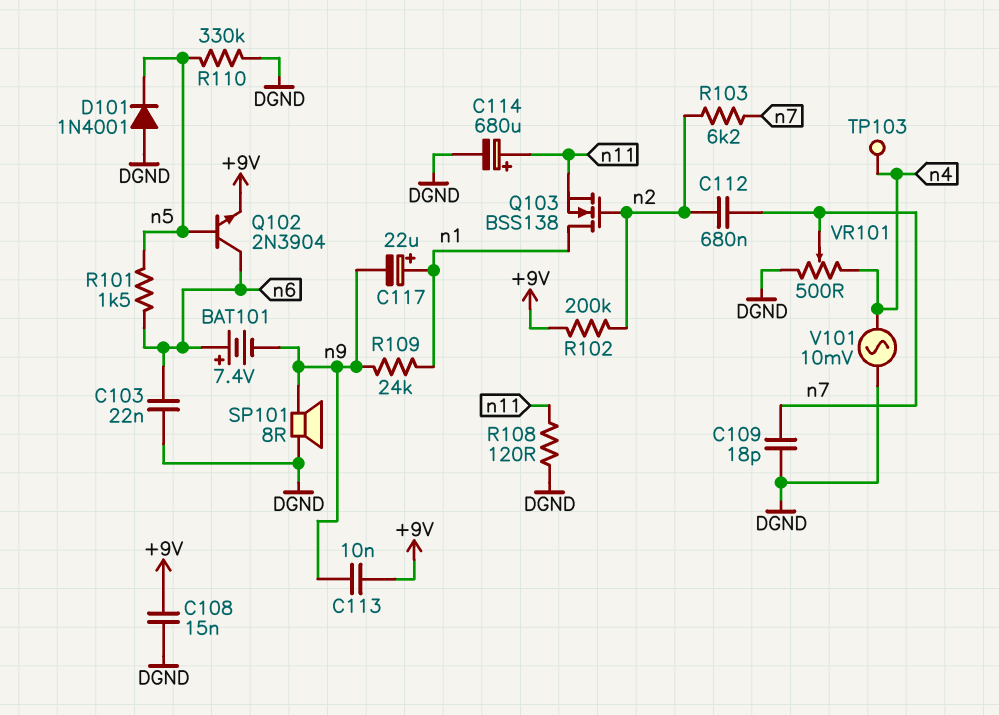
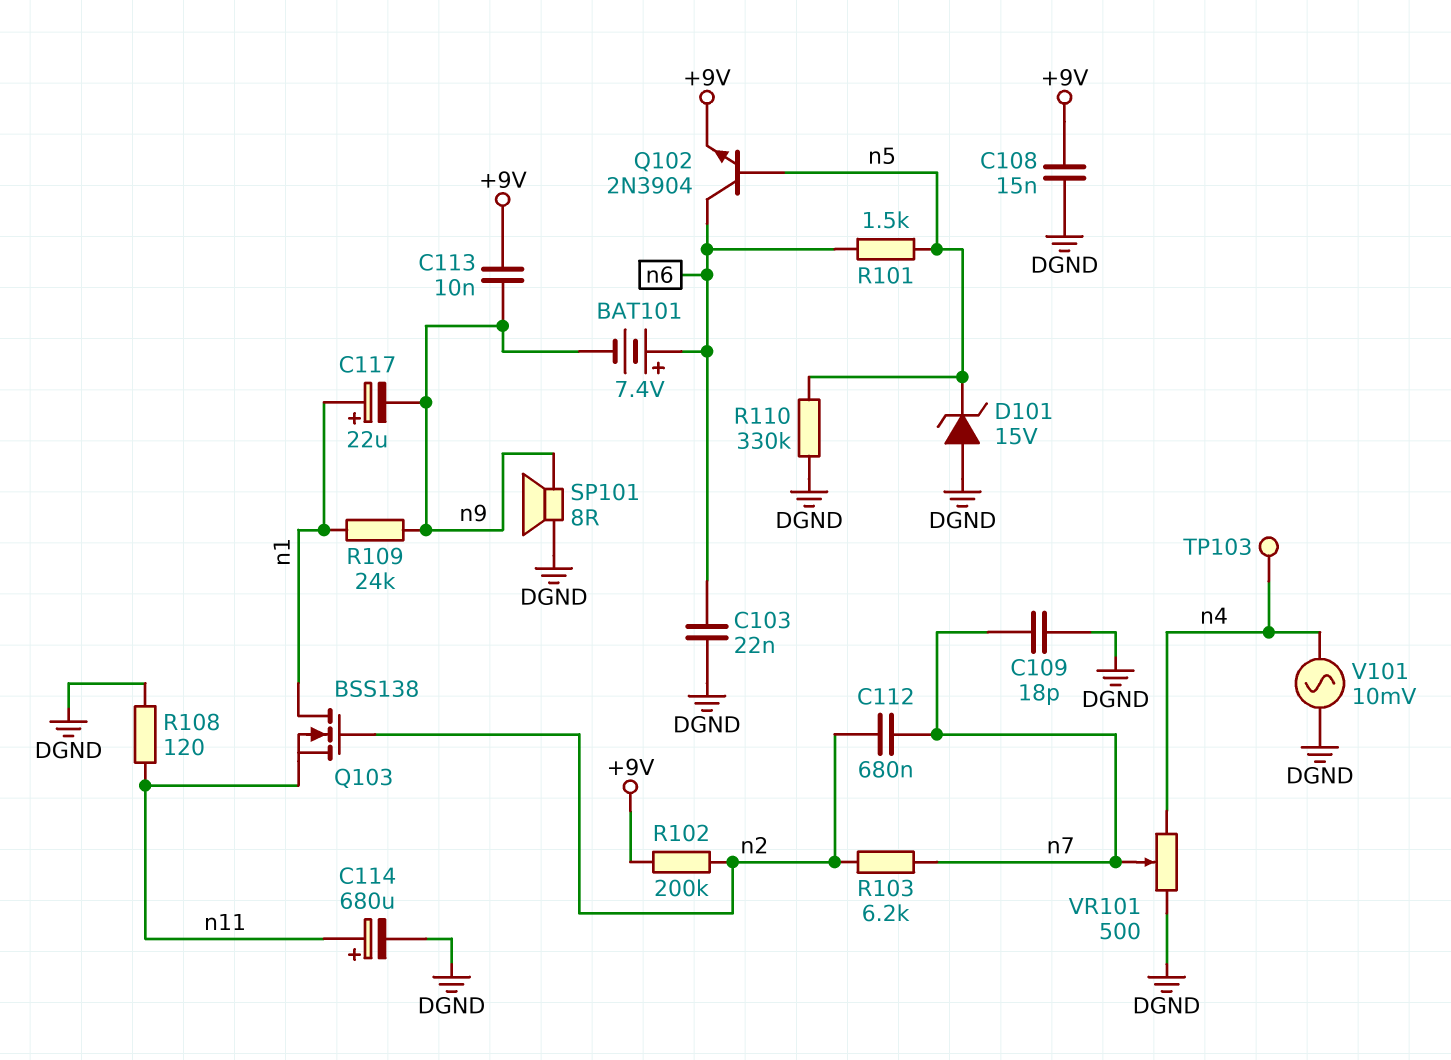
D101: diode 1N4001 (A DGND, K n5) -> zener 15V (A DGND, K n5)

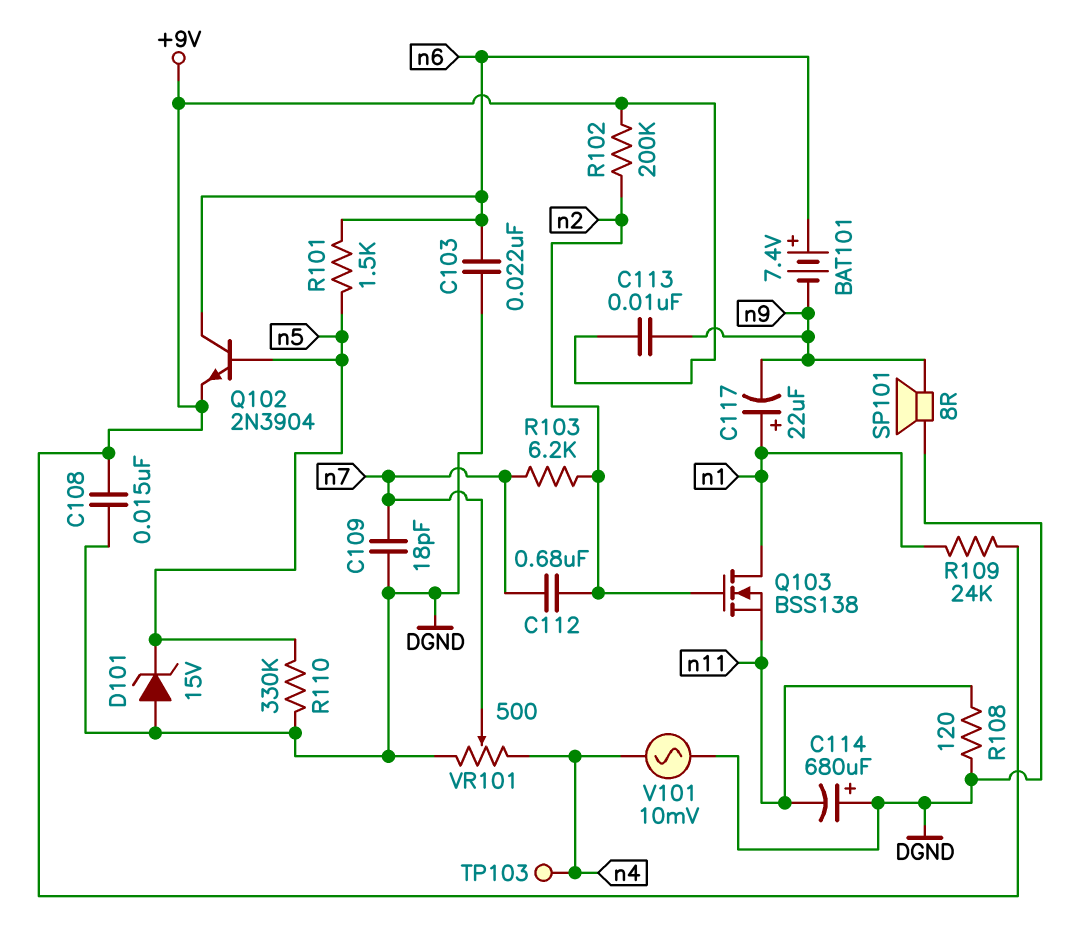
C114: 680uF (plus n11, minus DGND) -> 680uF (plus DGND, minus n11)
R109: 24k (n1, n9) -> 24k (+9V, n1)

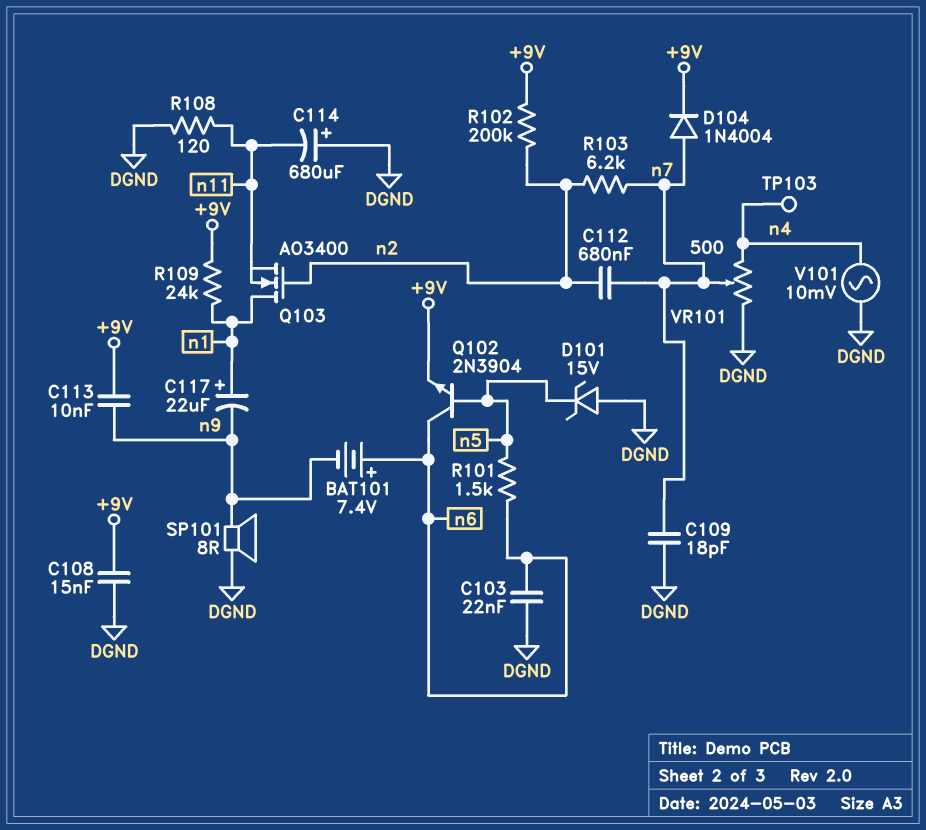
D104: none -> diode 1N4004 (A n7, K +9V)
Q103: NMOS BSS138 (G n2, D n1, S n11) -> NMOS AO3400 (G n2, D n1, S n11)
R110: 330k (DGND, n5) -> none

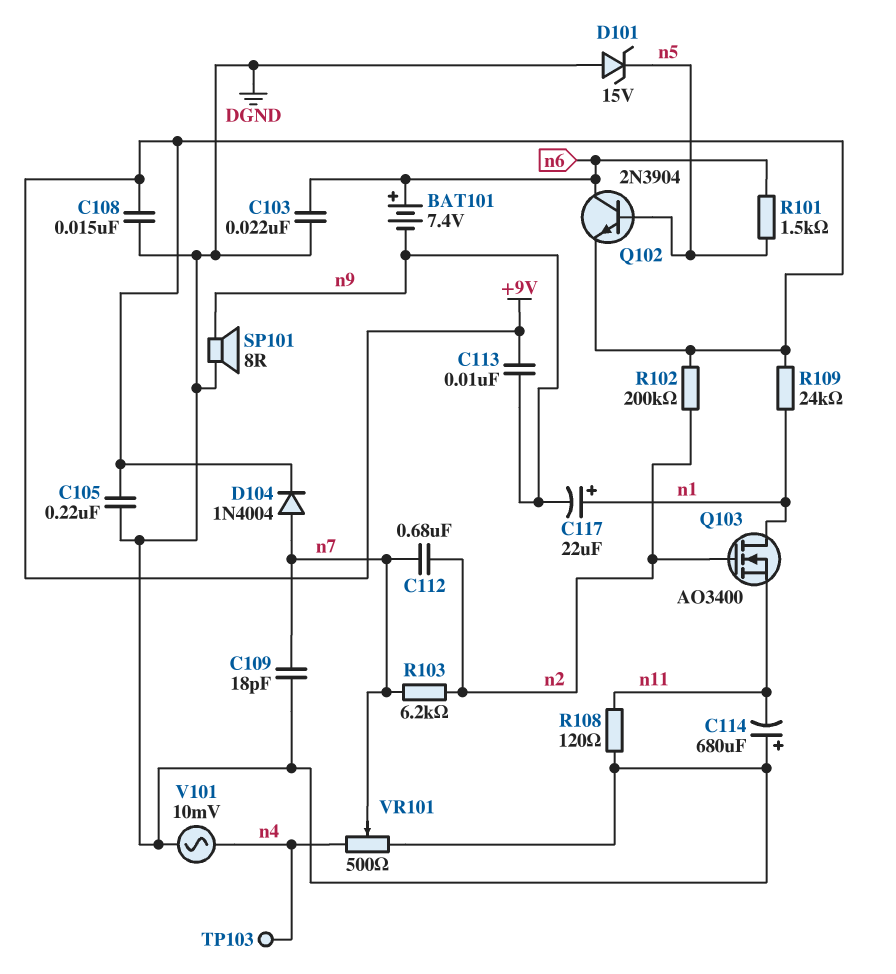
C105: none -> 220nF (+9V, DGND)

